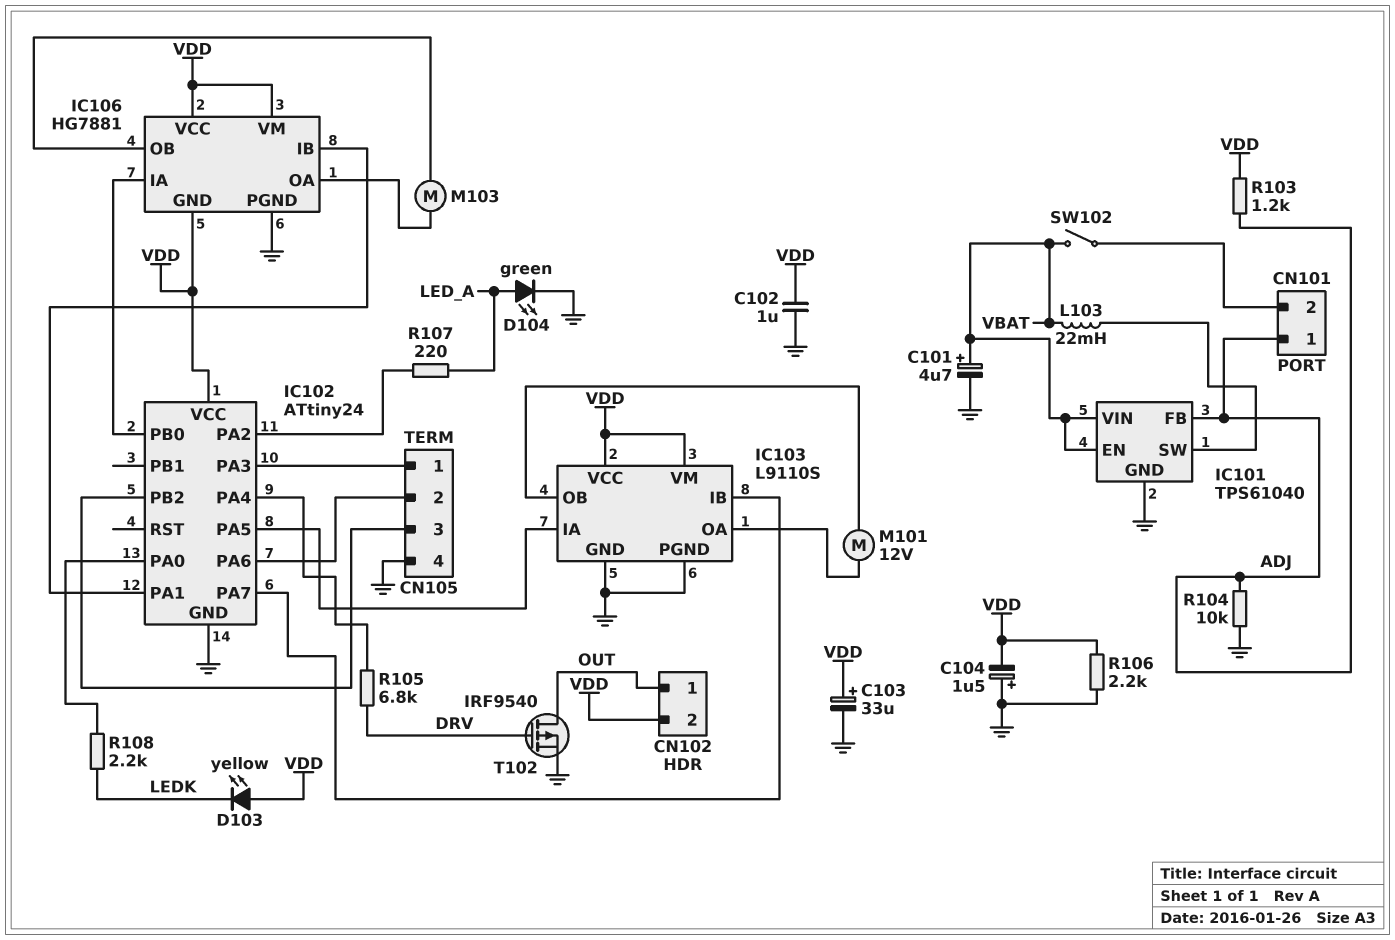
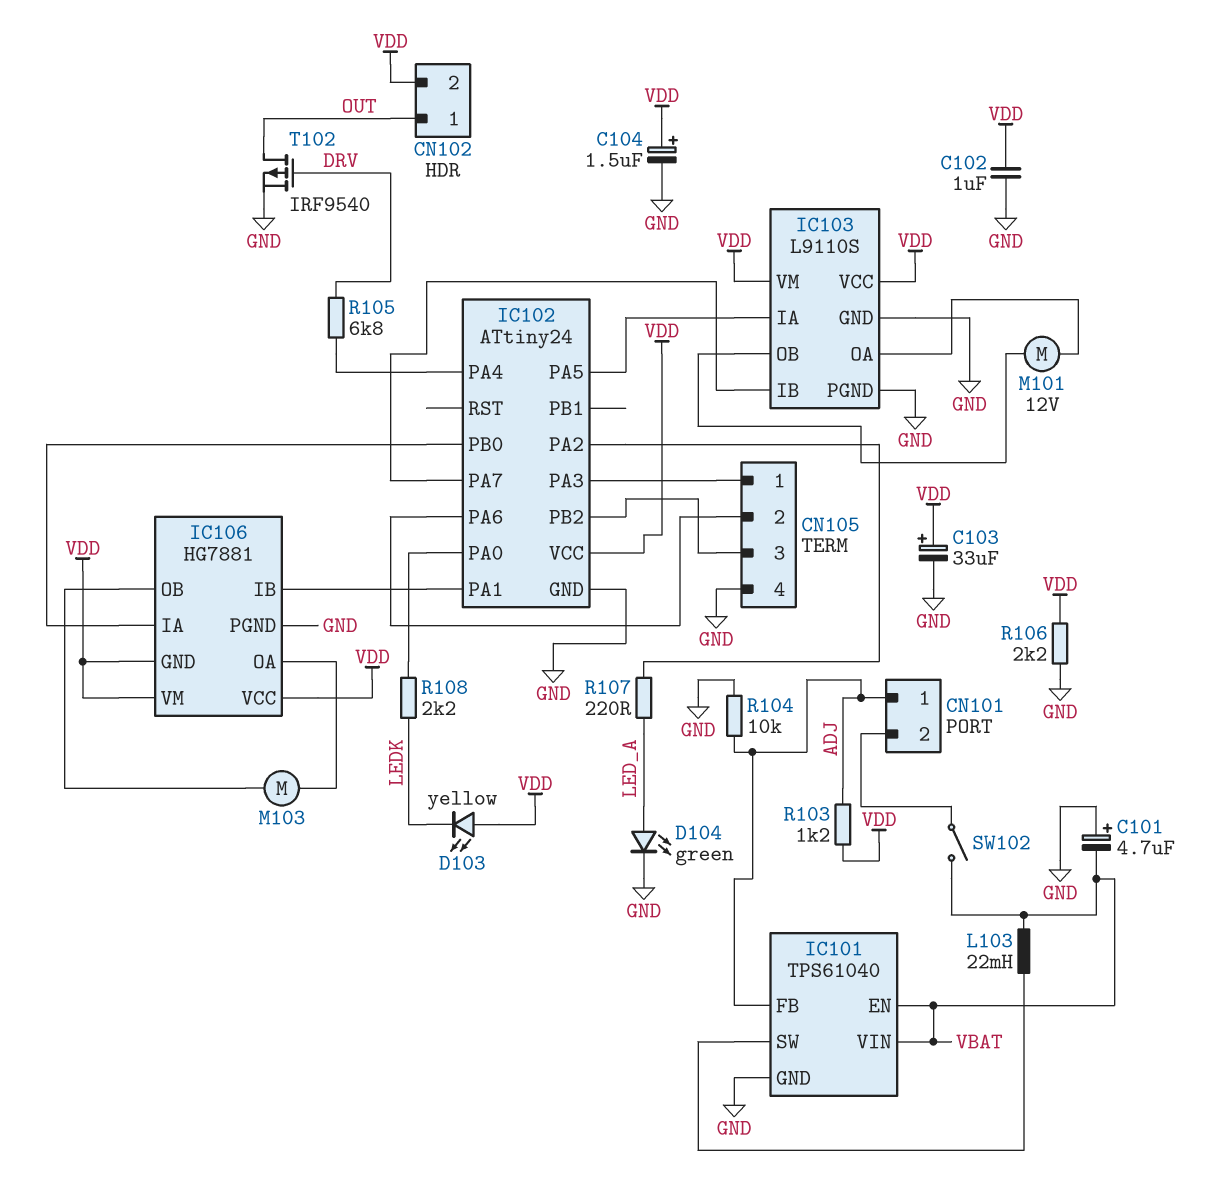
C101: 4.7uF (plus VBAT, minus GND) -> 4.7uF (plus GND, minus VBAT)
C104: 1.5uF (plus GND, minus VDD) -> 1.5uF (plus VDD, minus GND)

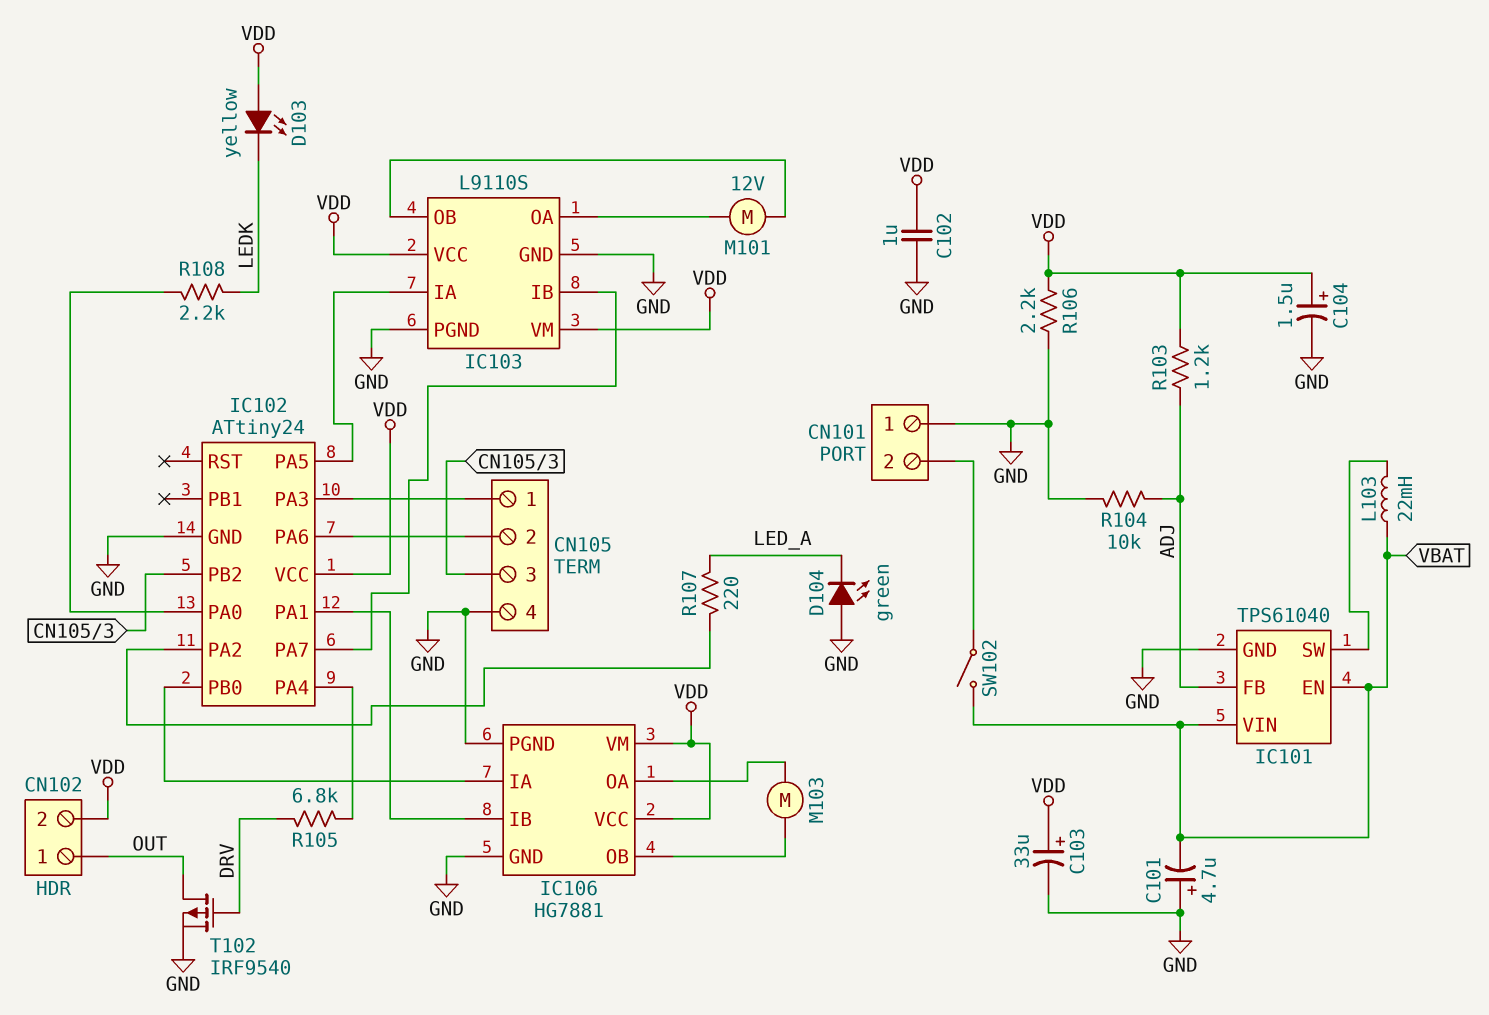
CN101 pin 1: ADJ -> GND
D104: LED green (A LED_A, K GND) -> LED green (A GND, K LED_A)
IC106 pin GND: VDD -> GND

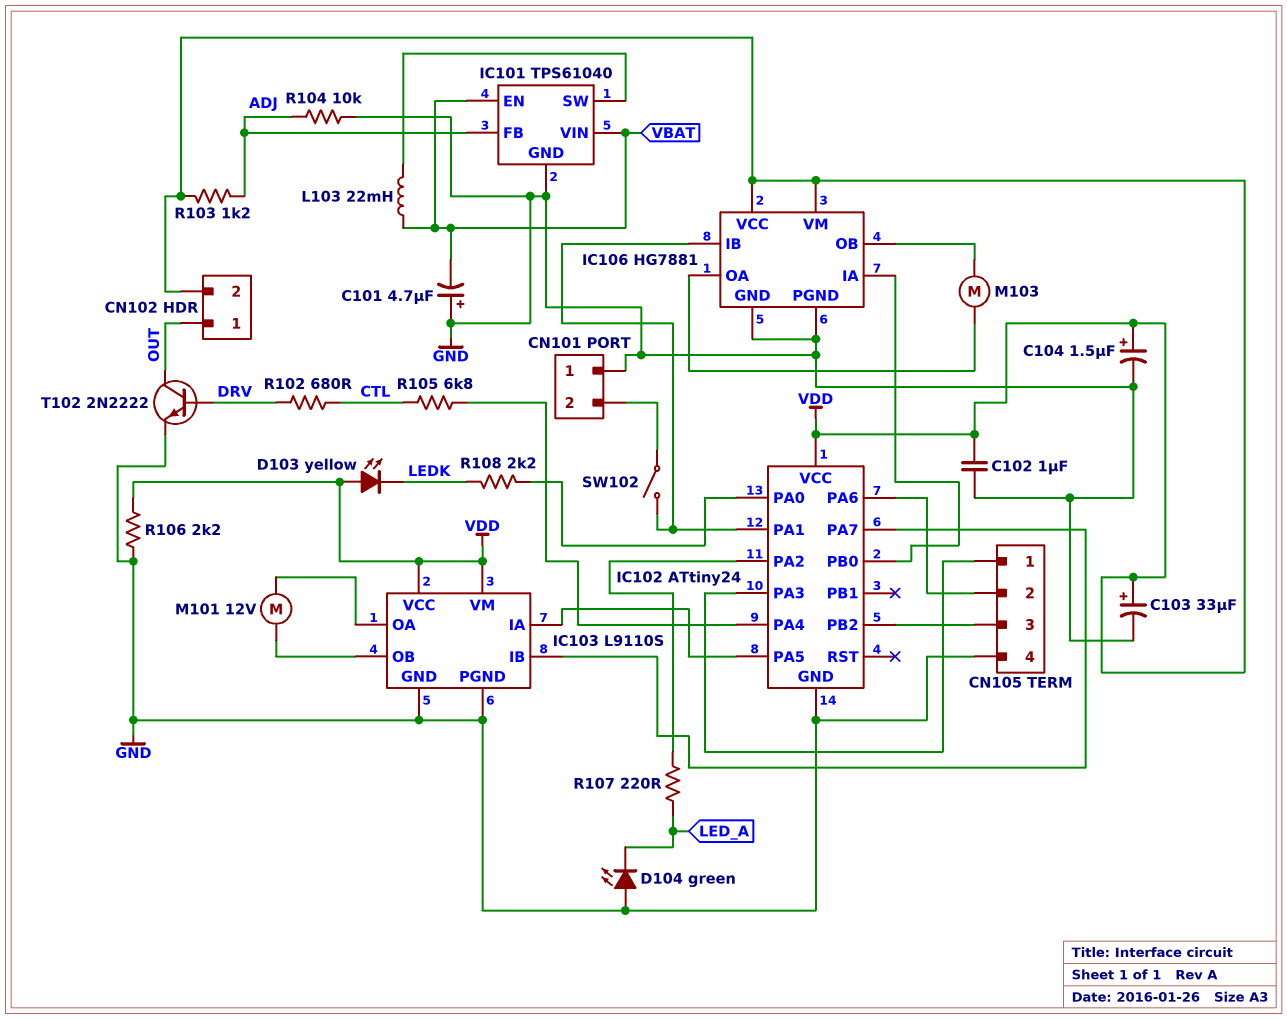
R102: none -> 680 (CTL, DRV)
R105: 6.8k (DRV, IC102/PA4) -> 6.8k (CTL, IC102/PA4)
SW102: switch (CN101/2, VBAT) -> switch (CN101/2, IC102/PA1)
T102: PMOS IRF9540 (G DRV, D OUT, S GND) -> NPN 2N2222 (B DRV, C OUT, E GND)

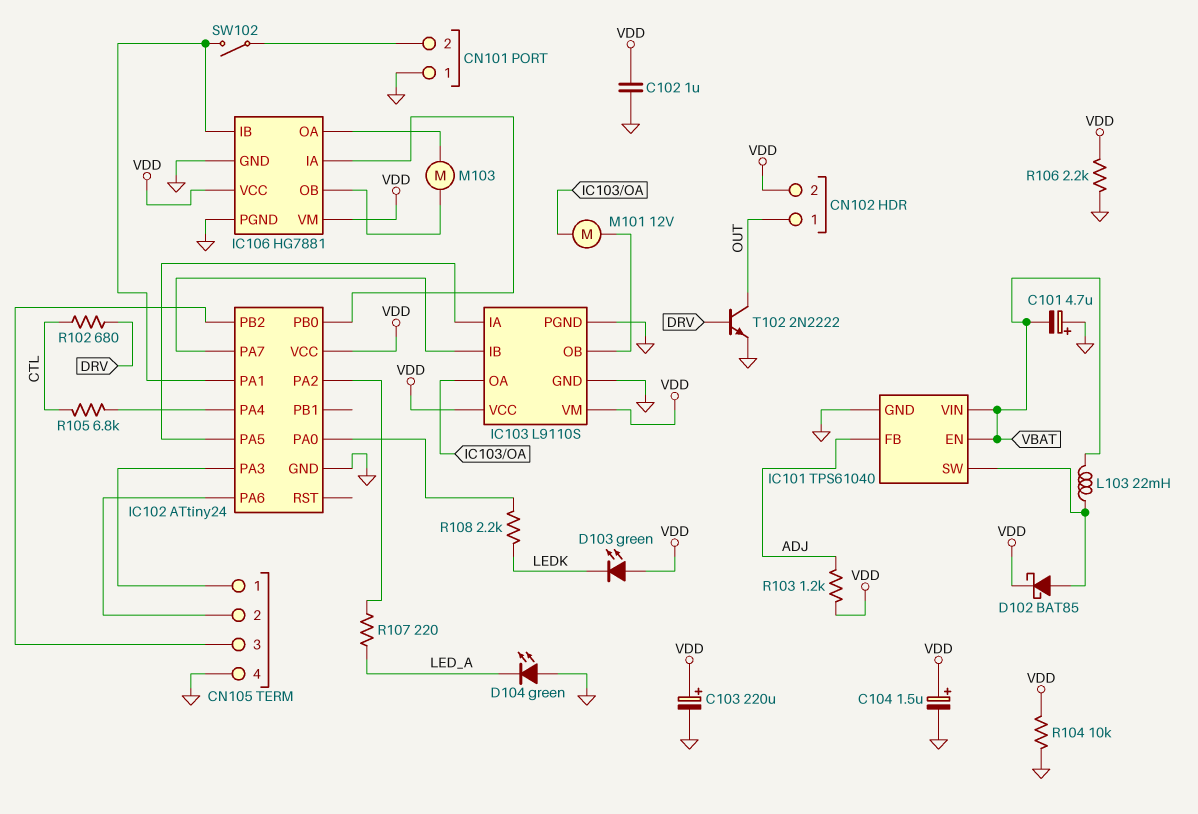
C103: 33uF (plus VDD, minus GND) -> 220uF (plus VDD, minus GND)
D102: none -> schottky BAT85 (A IC101/SW, K VDD)
D103: LED yellow (A VDD, K LEDK) -> LED green (A VDD, K LEDK)
R104: 10k (ADJ, GND) -> 10k (GND, VDD)

